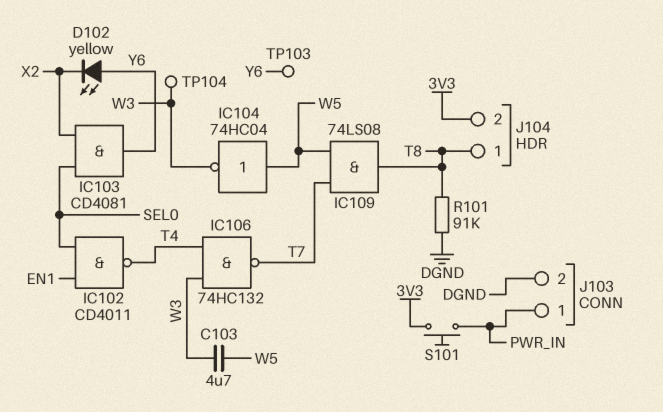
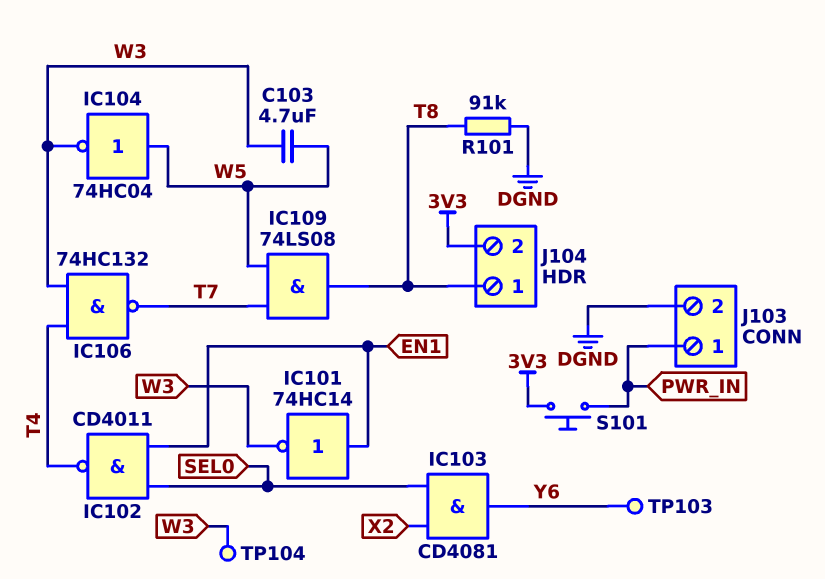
D102: LED yellow (A Y6, K X2) -> none
IC101: none -> NOT 74HC14 (in EN1, out W3)

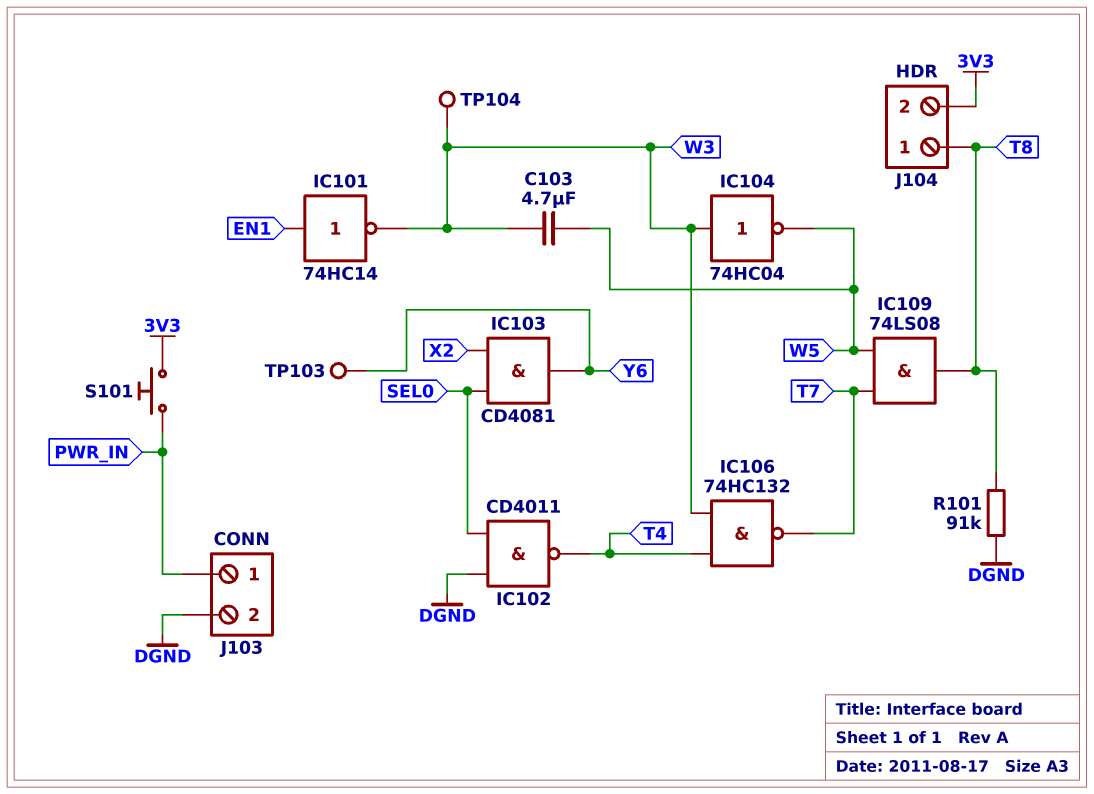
IC102: NAND CD4011 (in EN1, in SEL0, out T4) -> NAND CD4011 (in DGND, in SEL0, out T4)
IC104: NOT 74HC04 (in W5, out W3) -> NOT 74HC04 (in W3, out W5)

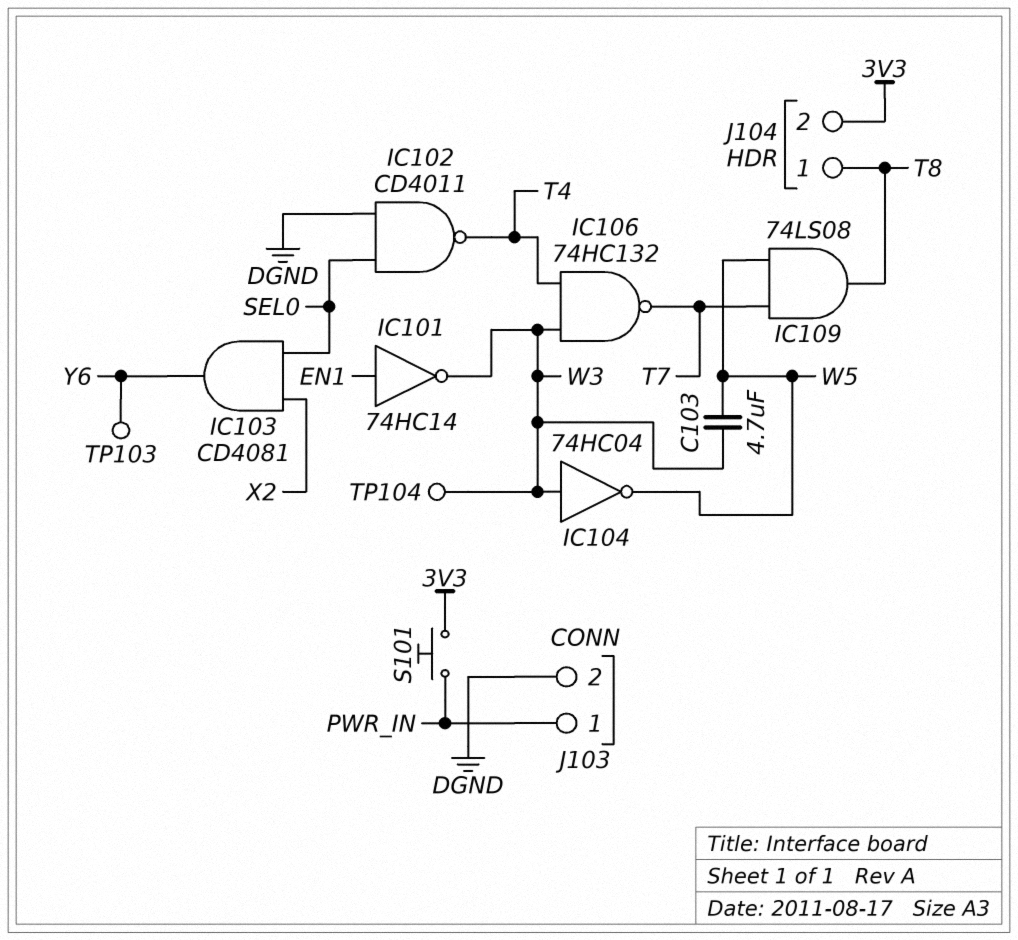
R101: 91k (DGND, T8) -> none

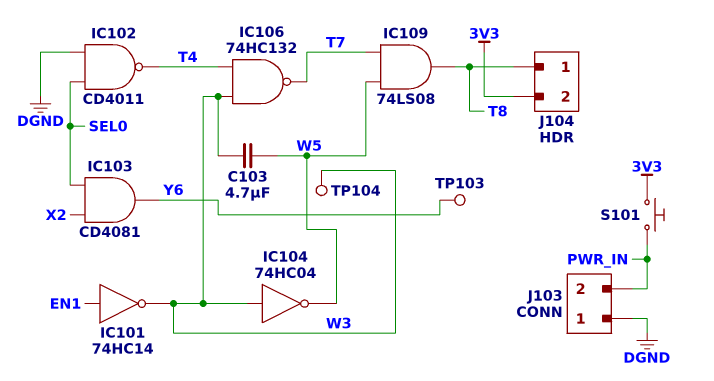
J103 pin 1: PWR_IN -> DGND
J103 pin 2: DGND -> PWR_IN

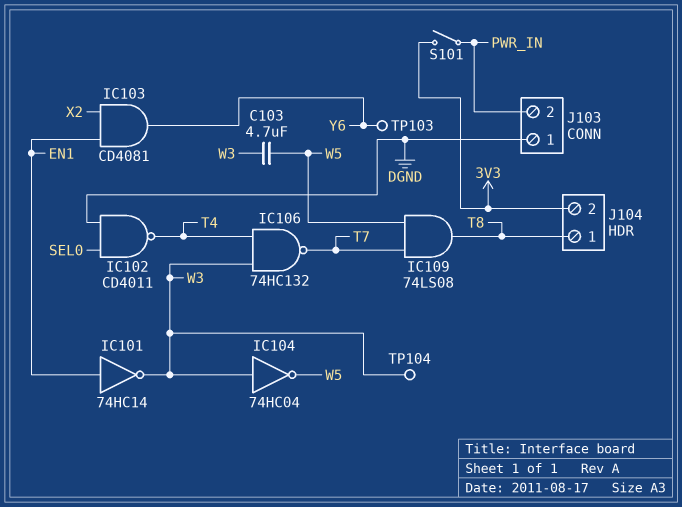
IC103: AND CD4081 (in SEL0, in X2, out Y6) -> AND CD4081 (in EN1, in X2, out Y6)
S101: button (3V3, PWR_IN) -> switch (3V3, PWR_IN)

